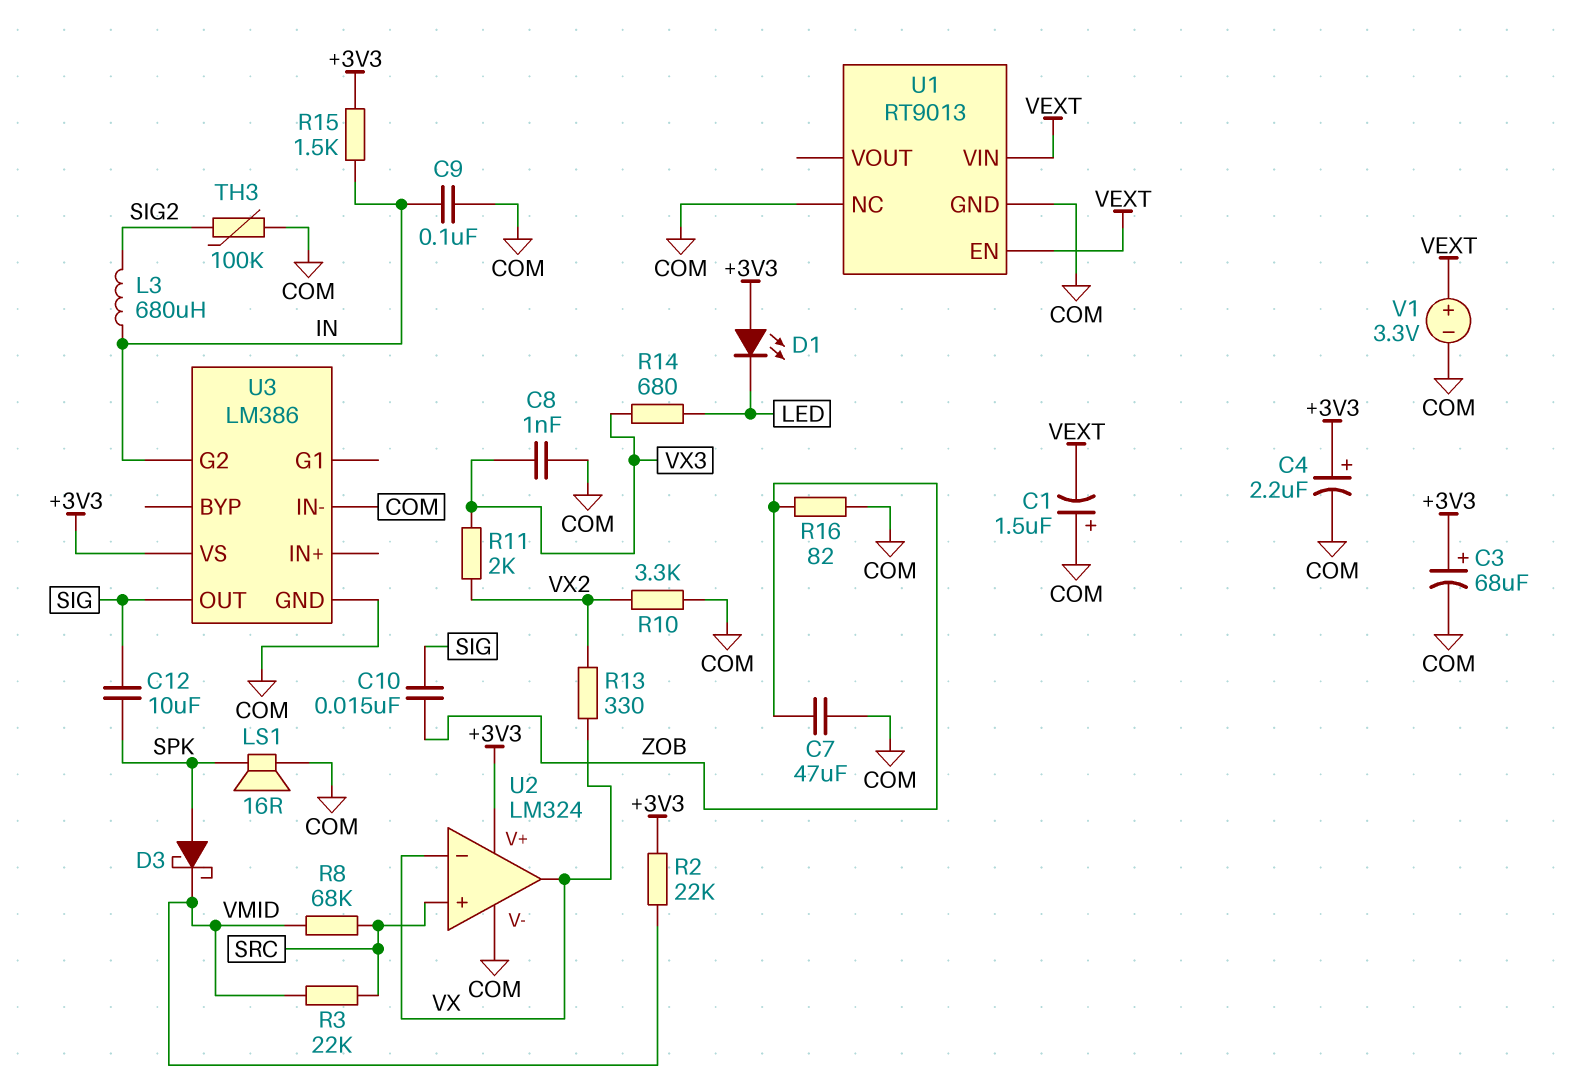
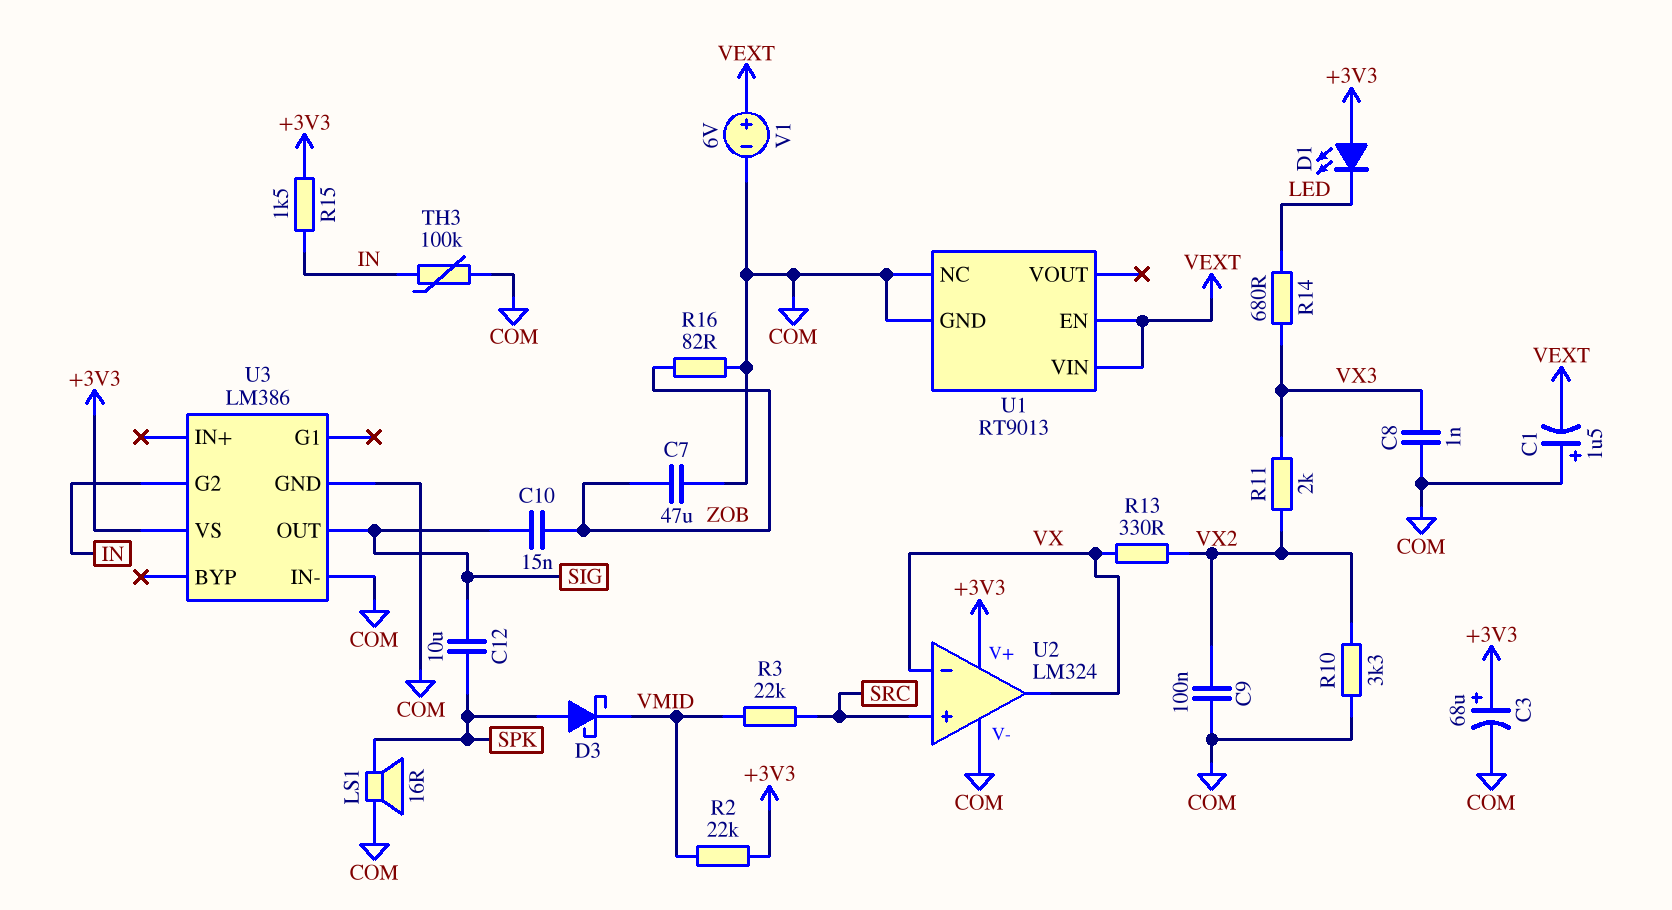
C4: 2.2uF (plus +3V3, minus COM) -> none
C9: 100nF (COM, IN) -> 100nF (COM, VX2)
L3: 680uH (IN, SIG2) -> none
R8: 68k (SRC, VMID) -> none
TH3: 100k (COM, SIG2) -> 100k (COM, IN)
V1: 3.3V (plus VEXT, minus COM) -> 6V (plus VEXT, minus COM)

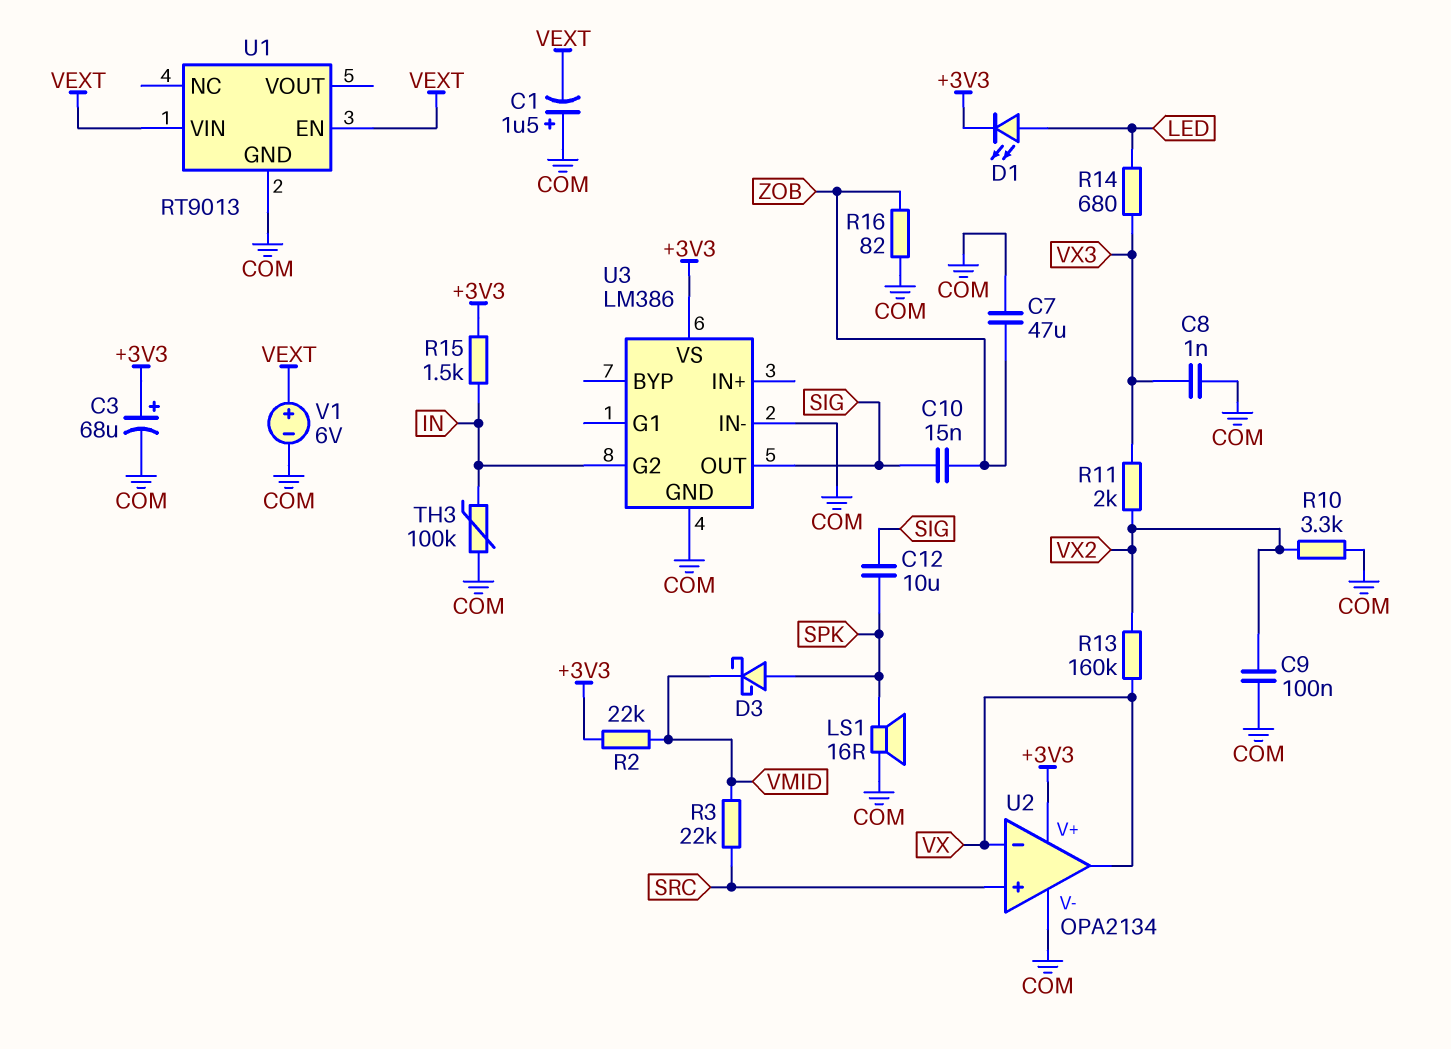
D1: LED (A +3V3, K LED) -> LED (A LED, K +3V3)
R13: 330 (VX, VX2) -> 160k (VX, VX2)
U1 pin NC: COM -> none
U2: LM324 -> OPA2134

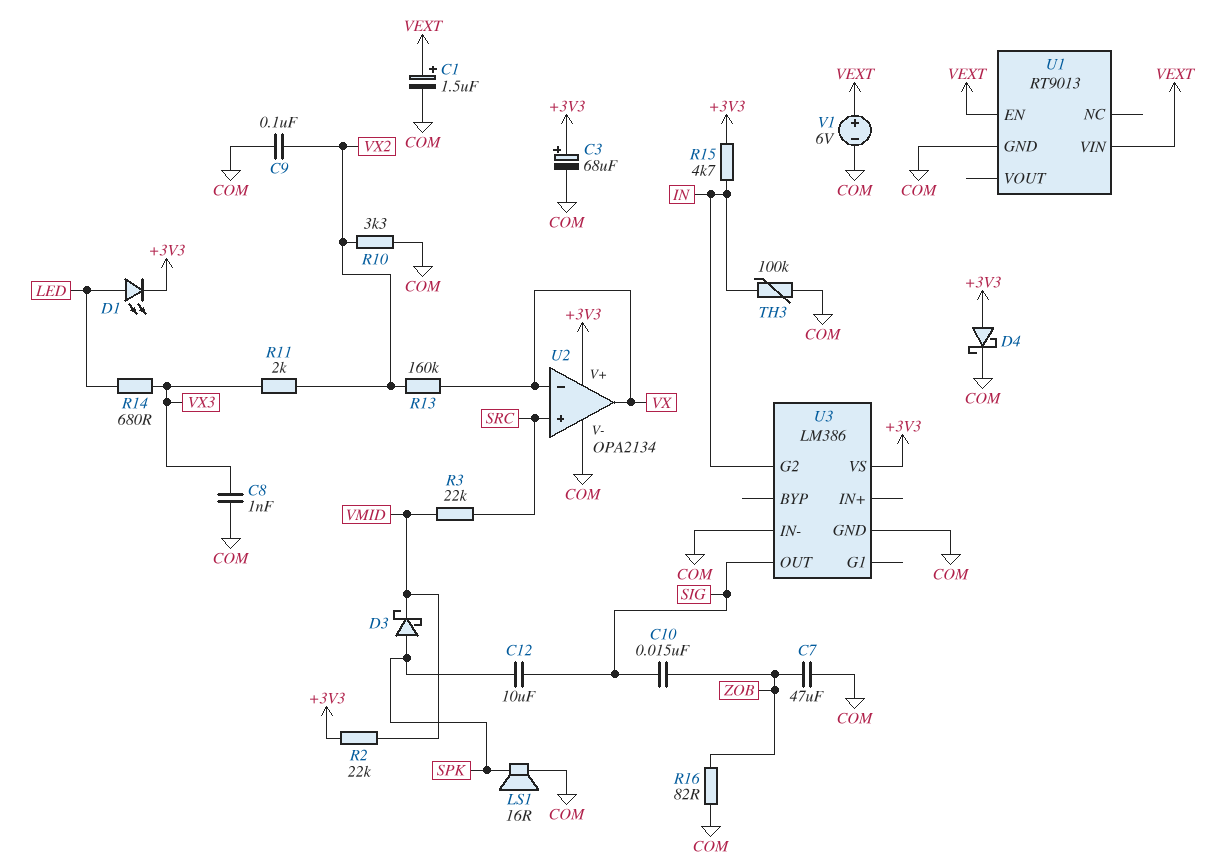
C1: 1.5uF (plus COM, minus VEXT) -> 1.5uF (plus VEXT, minus COM)
D4: none -> schottky (A +3V3, K COM)
R15: 1.5k (+3V3, IN) -> 4.7k (+3V3, IN)

